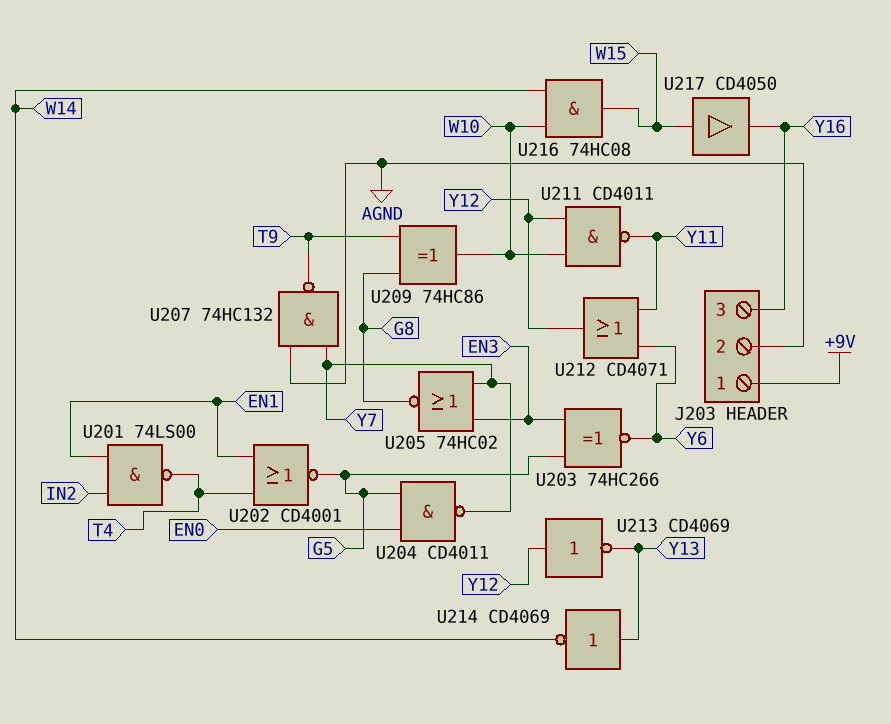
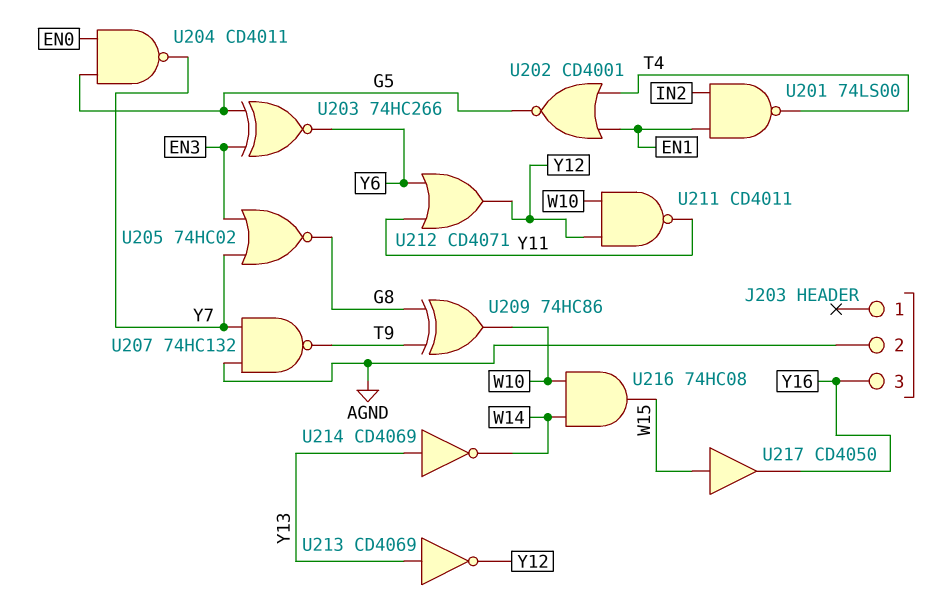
J203 pin 1: +9V -> none
U213: NOT CD4069 (in Y12, out Y13) -> NOT CD4069 (in Y13, out Y12)

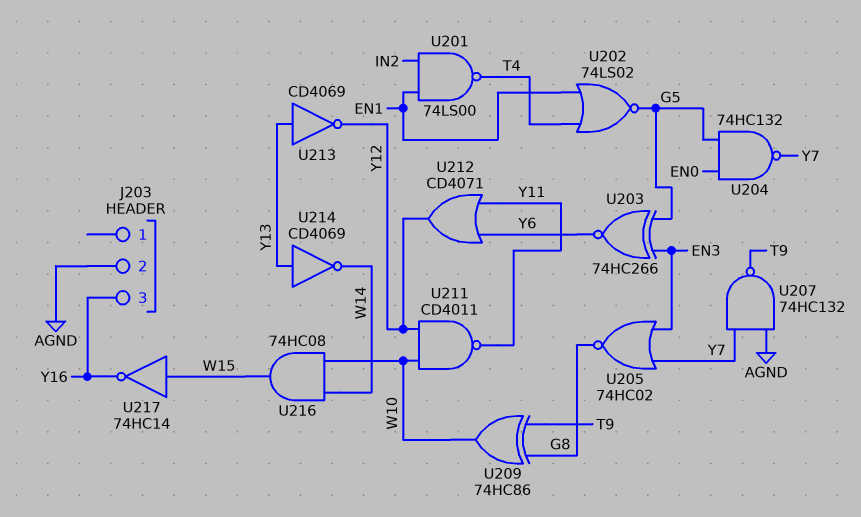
U202: NOR CD4001 (in EN1, in T4, out G5) -> NOR 74LS02 (in EN1, in T4, out G5)
U204: NAND CD4011 (in EN0, in G5, out Y7) -> NAND 74HC132 (in EN0, in G5, out Y7)
U217: buffer CD4050 (in W15, out Y16) -> NOT 74HC14 (in W15, out Y16)

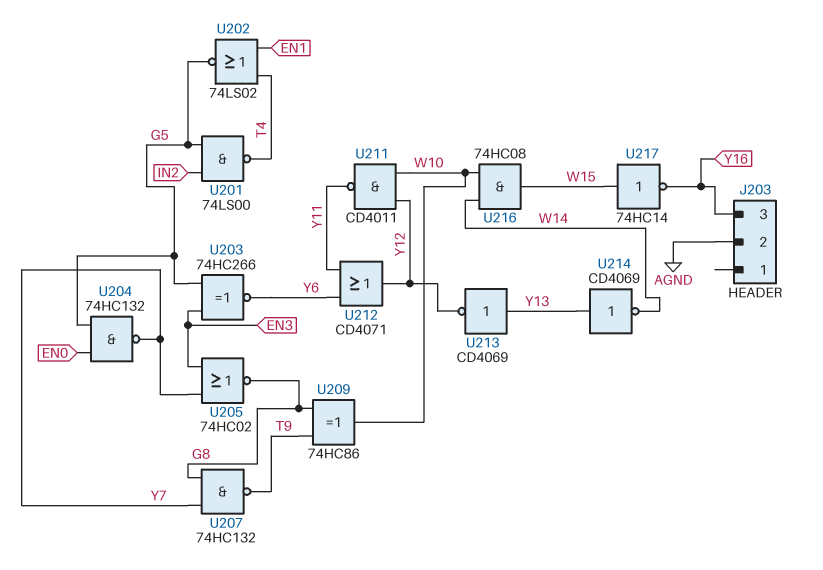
U201: NAND 74LS00 (in EN1, in IN2, out T4) -> NAND 74LS00 (in G5, in IN2, out T4)
U207: NAND 74HC132 (in AGND, in Y7, out T9) -> NAND 74HC132 (in G8, in Y7, out T9)

